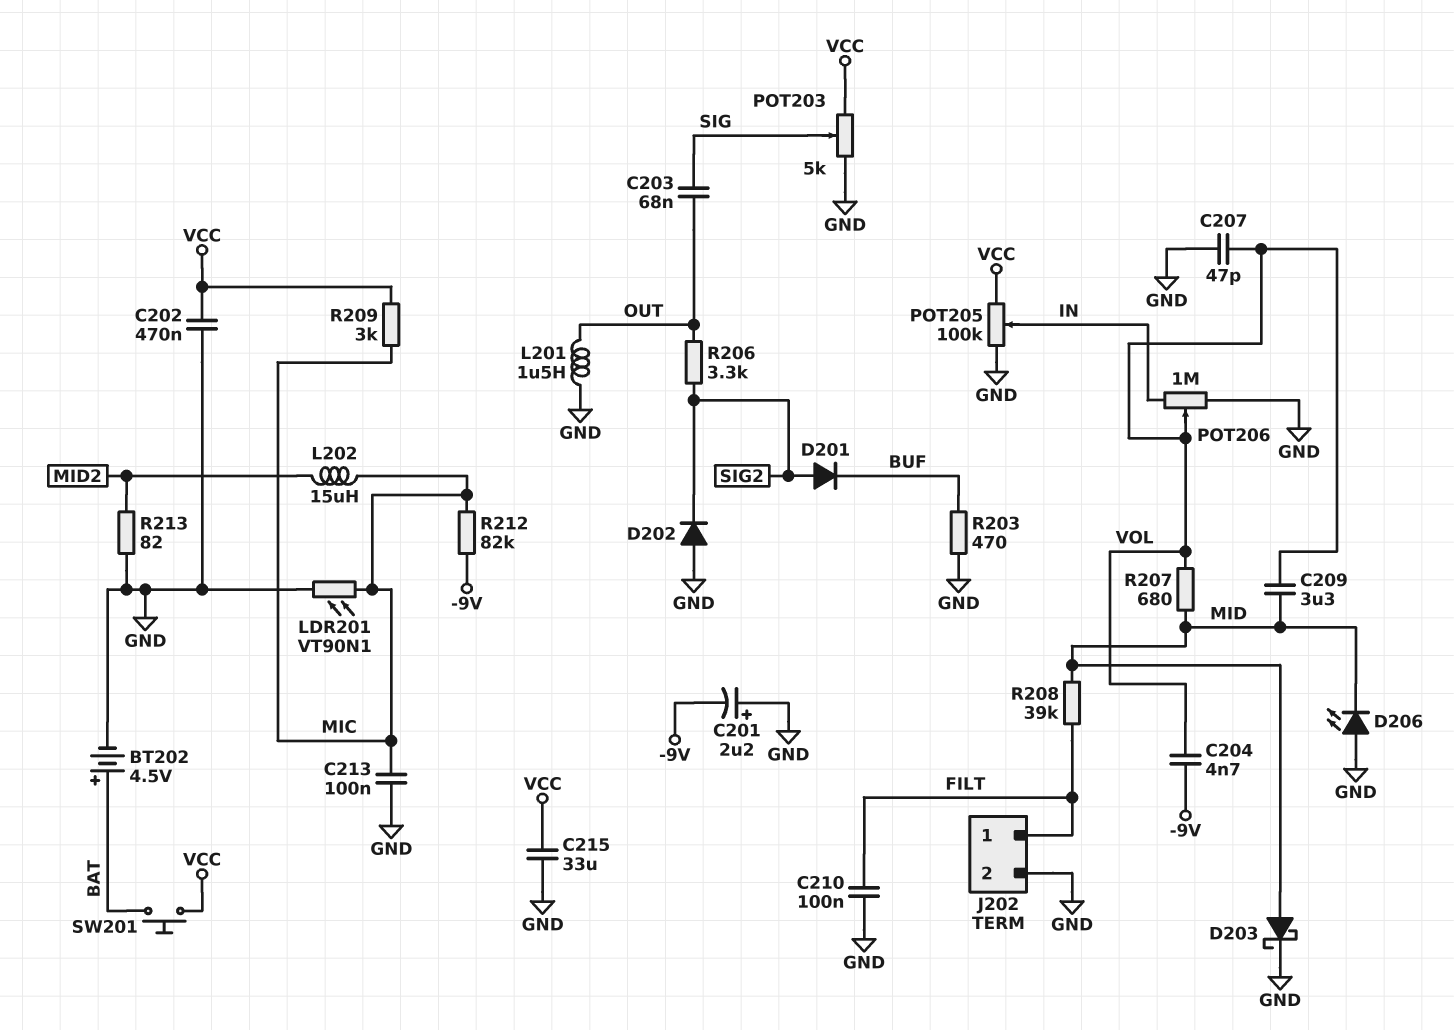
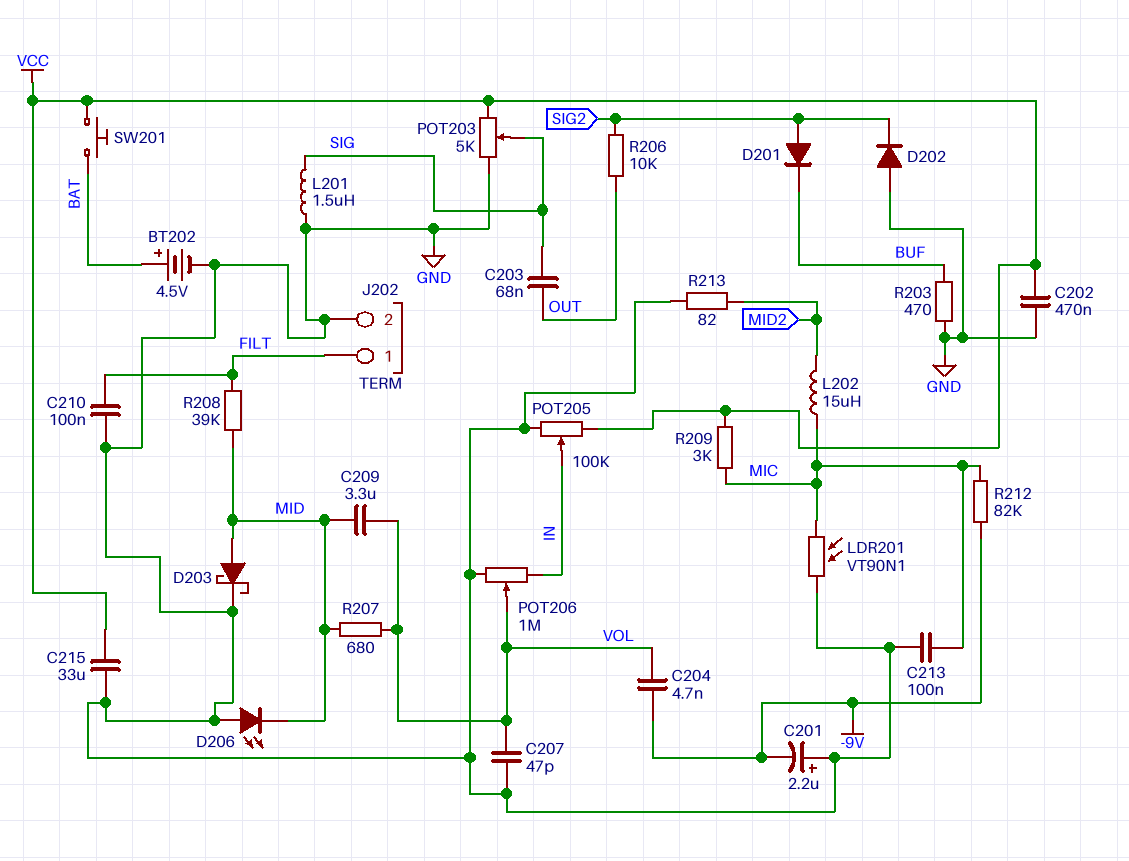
L201: 1.5uH (GND, OUT) -> 1.5uH (GND, SIG)
R206: 3.3k (OUT, SIG2) -> 10k (OUT, SIG2)

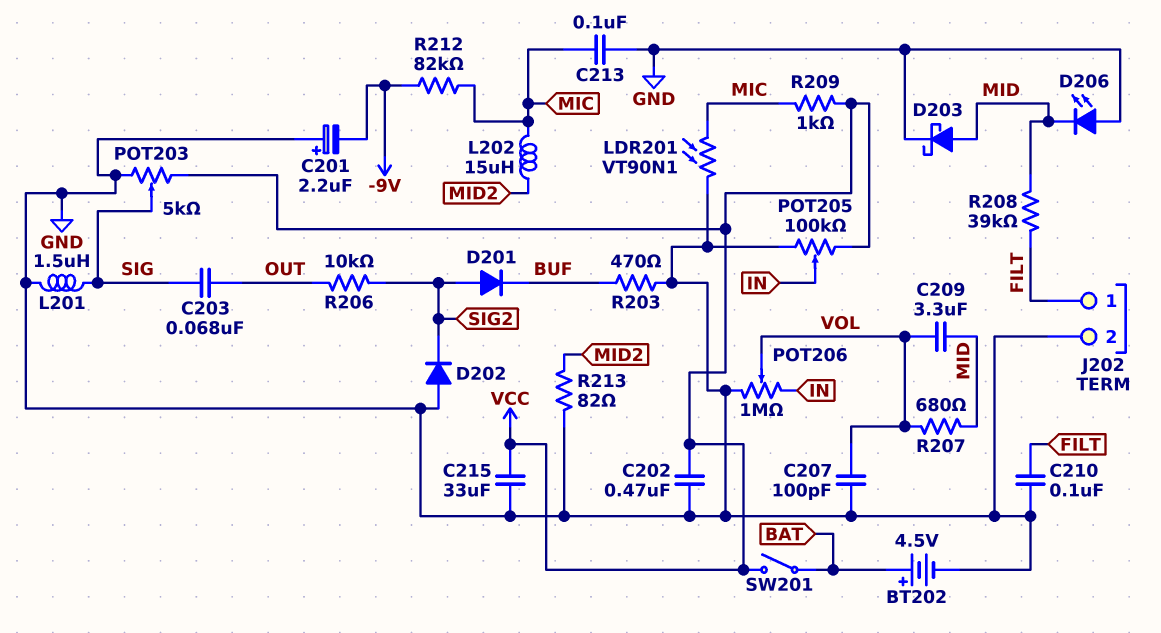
C204: 4.7nF (-9V, VOL) -> none
C207: 47pF (GND, VOL) -> 100pF (GND, VOL)
R209: 3k (MIC, VCC) -> 1k (MIC, VCC)
SW201: button (BAT, VCC) -> switch (BAT, VCC)

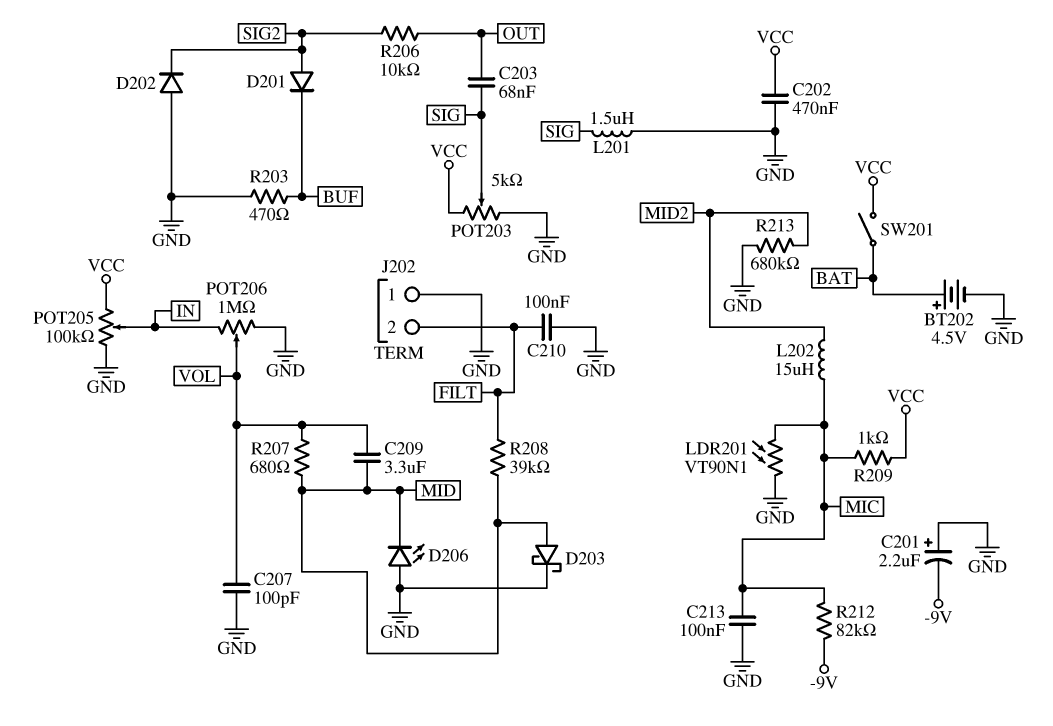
C215: 33uF (GND, VCC) -> none
J202 pin 1: FILT -> GND
J202 pin 2: GND -> FILT
R213: 82 (GND, MID2) -> 680k (GND, MID2)

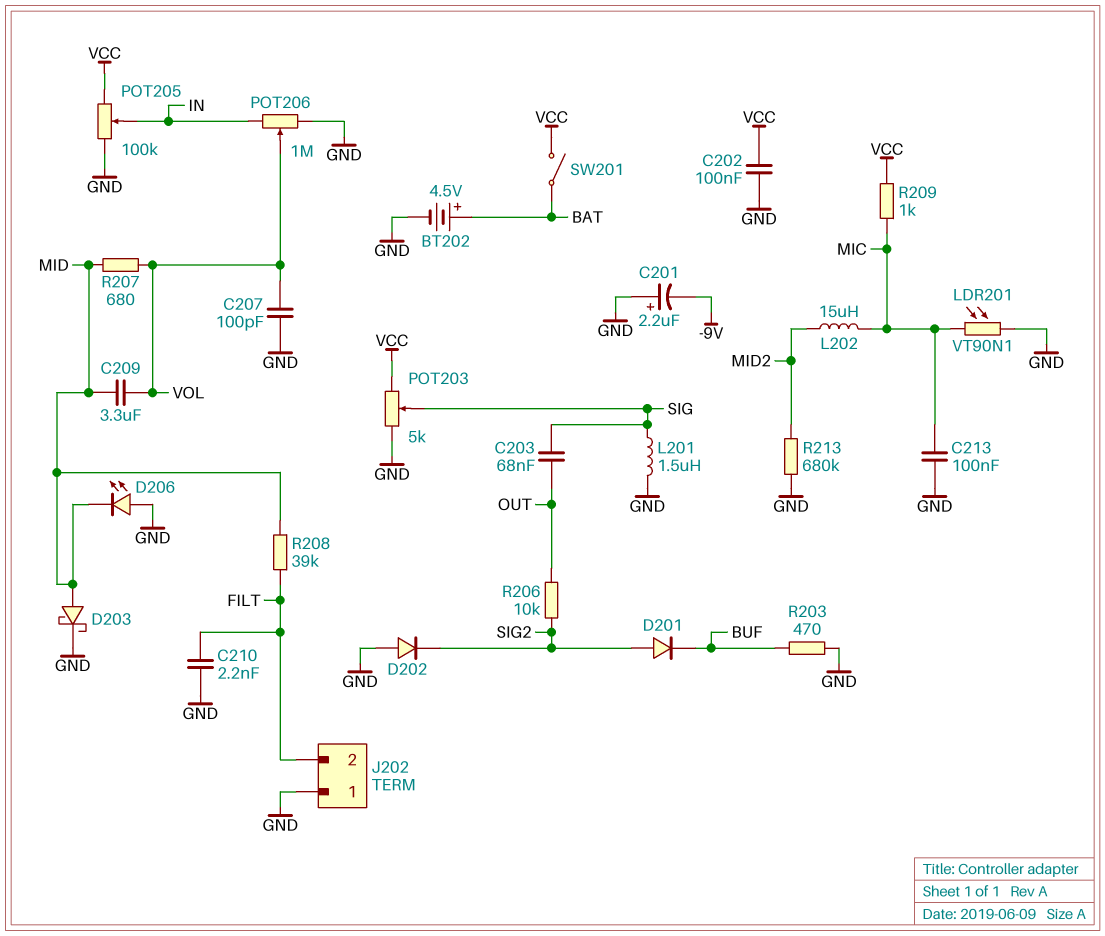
C202: 470nF (GND, VCC) -> 100nF (GND, VCC)
C210: 100nF (FILT, GND) -> 2.2nF (FILT, GND)
R212: 82k (-9V, MIC) -> none

